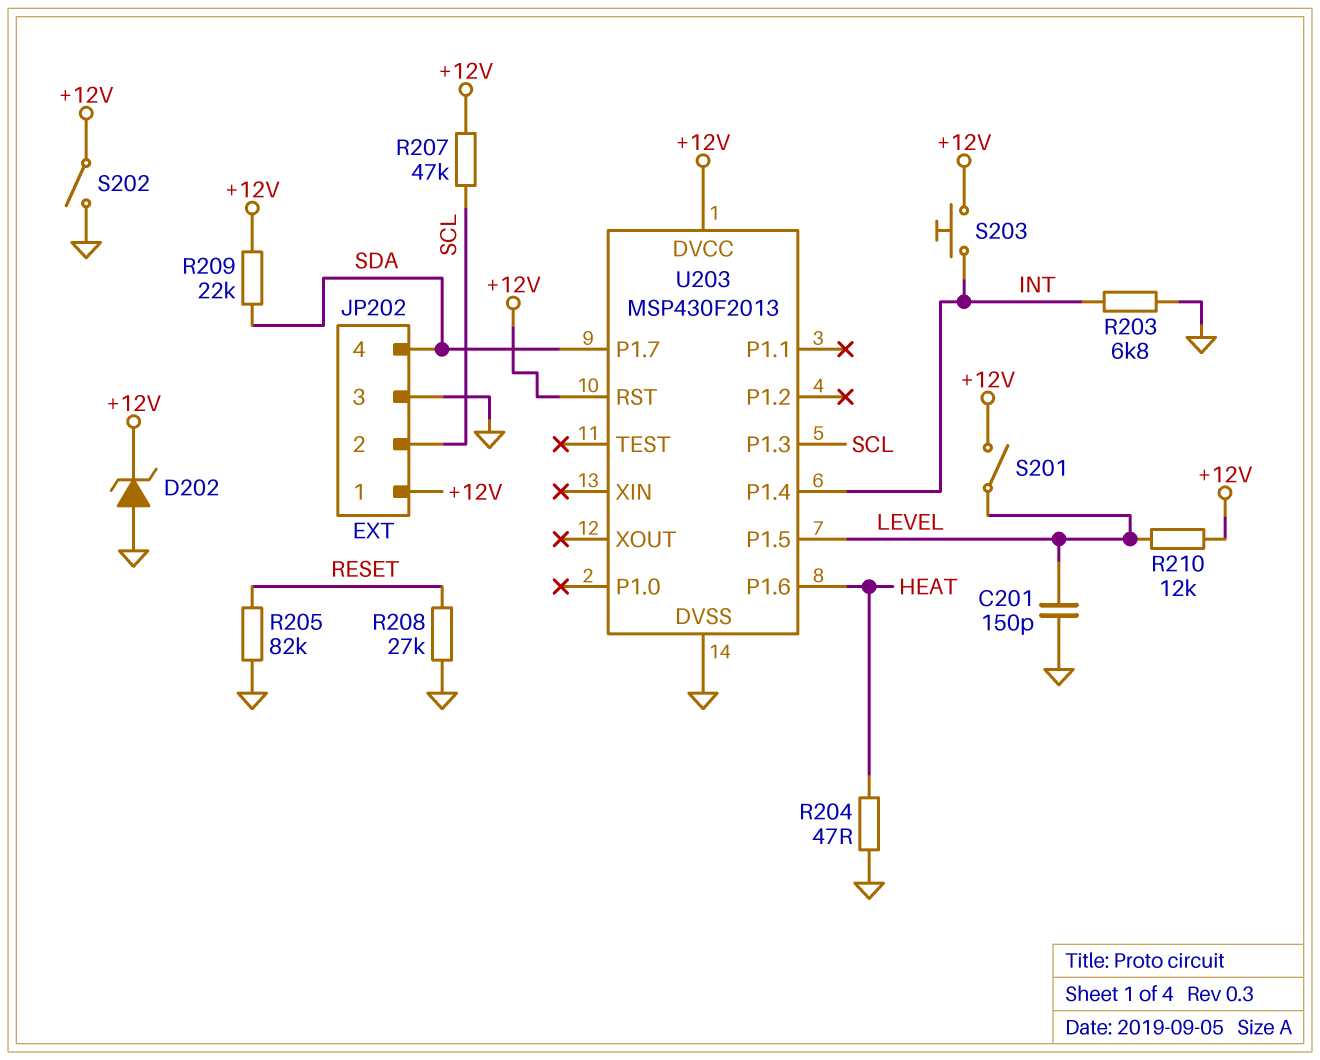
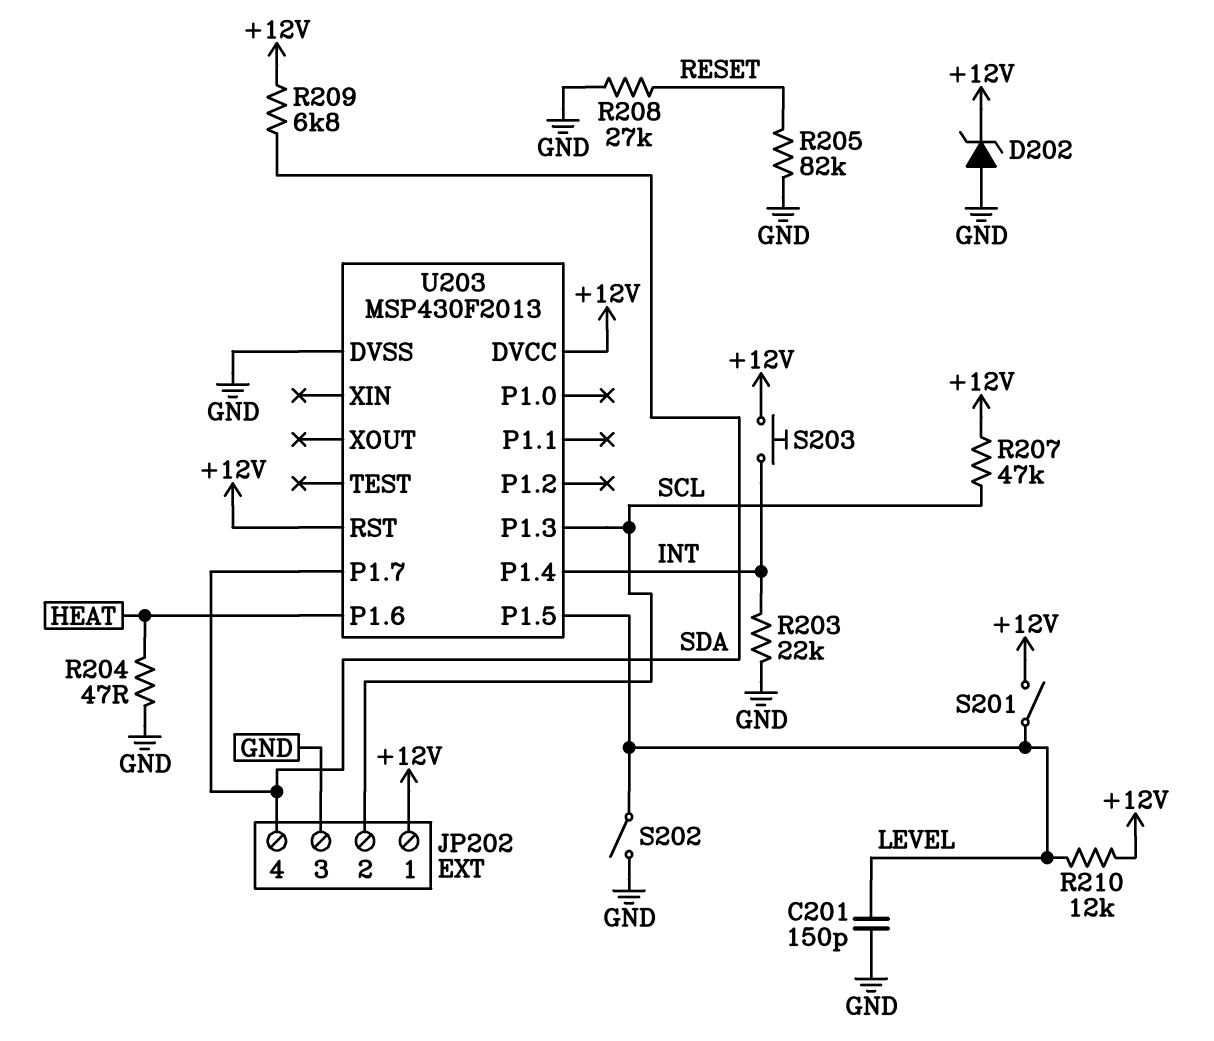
R203: 6.8k (GND, INT) -> 22k (GND, INT)
R209: 22k (+12V, SDA) -> 6.8k (+12V, SDA)
S202: switch (+12V, GND) -> switch (GND, LEVEL)

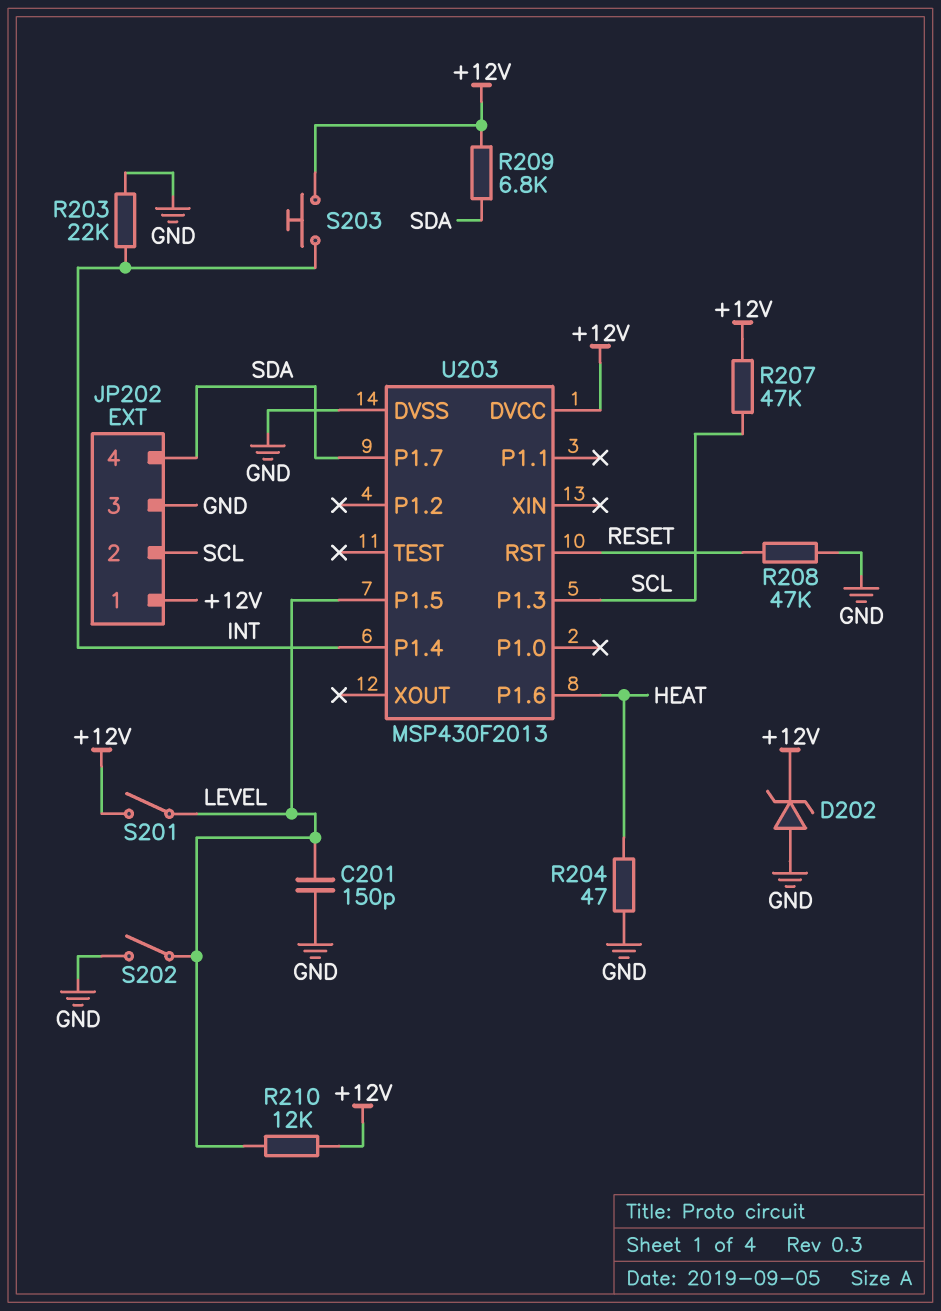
R205: 82k (GND, RESET) -> none
R208: 27k (GND, RESET) -> 47k (GND, RESET)
U203 pin RST: +12V -> RESET

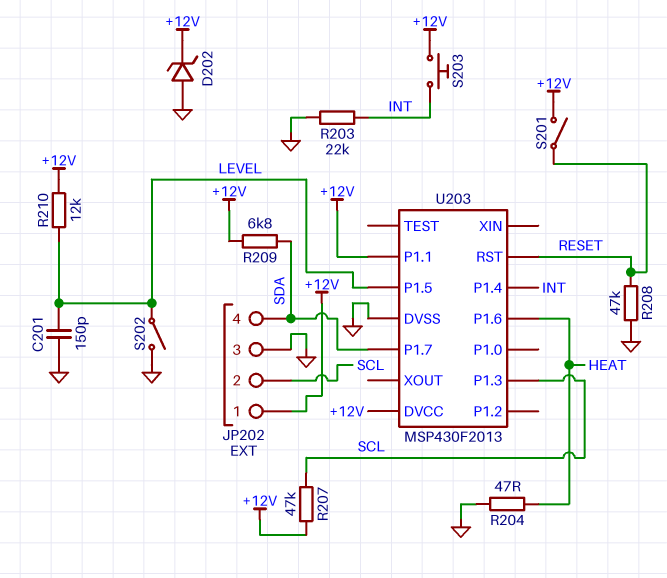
S201: switch (+12V, LEVEL) -> switch (+12V, RESET)
U203 pin P1.1: none -> +12V

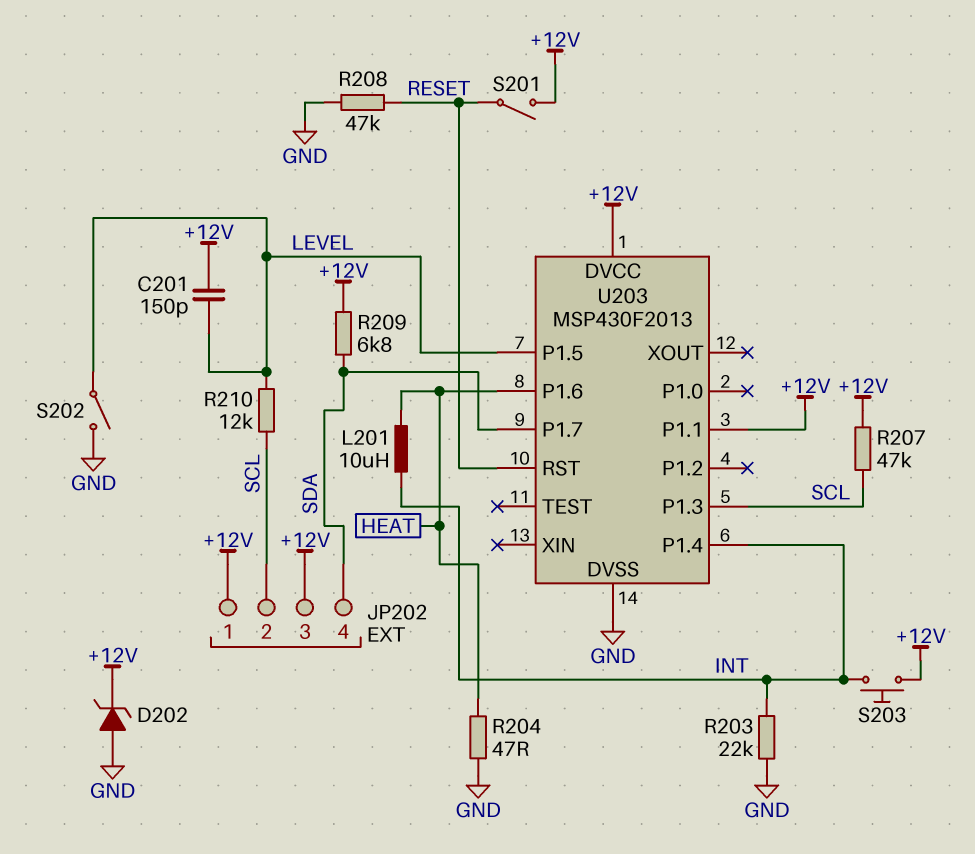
C201: 150pF (GND, LEVEL) -> 150pF (+12V, LEVEL)
JP202 pin 3: GND -> +12V
L201: none -> 10uH (HEAT, INT)
R210: 12k (+12V, LEVEL) -> 12k (LEVEL, SCL)

